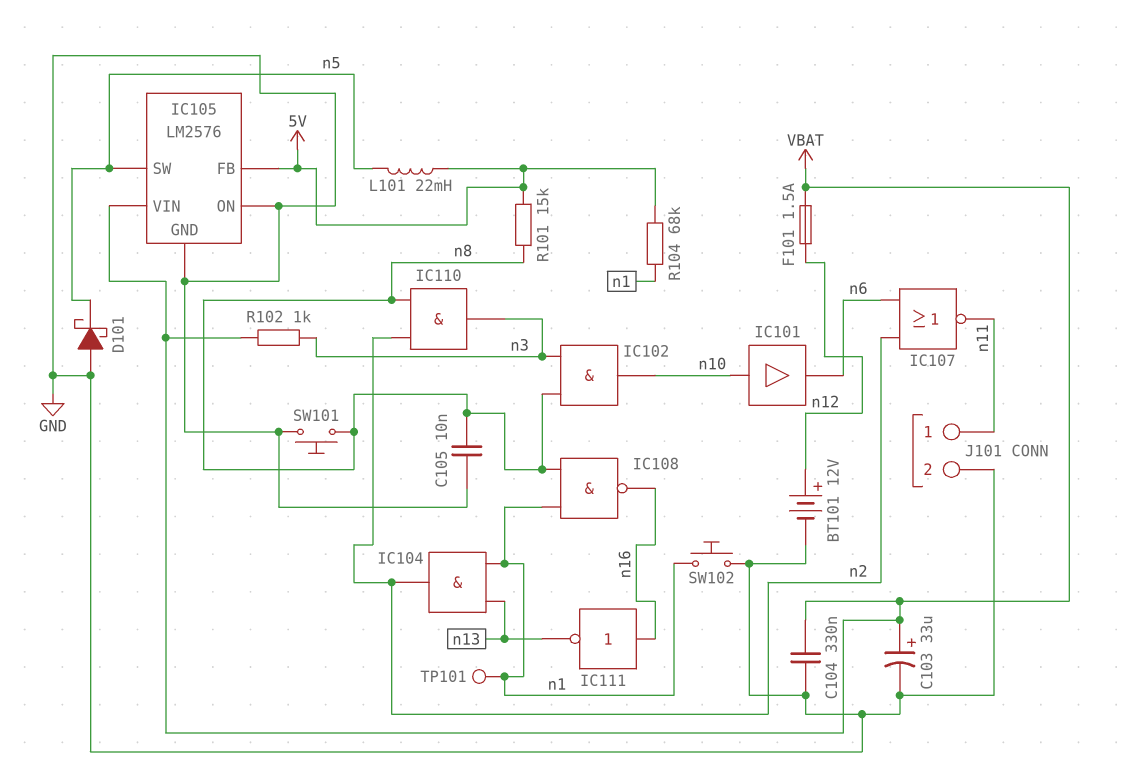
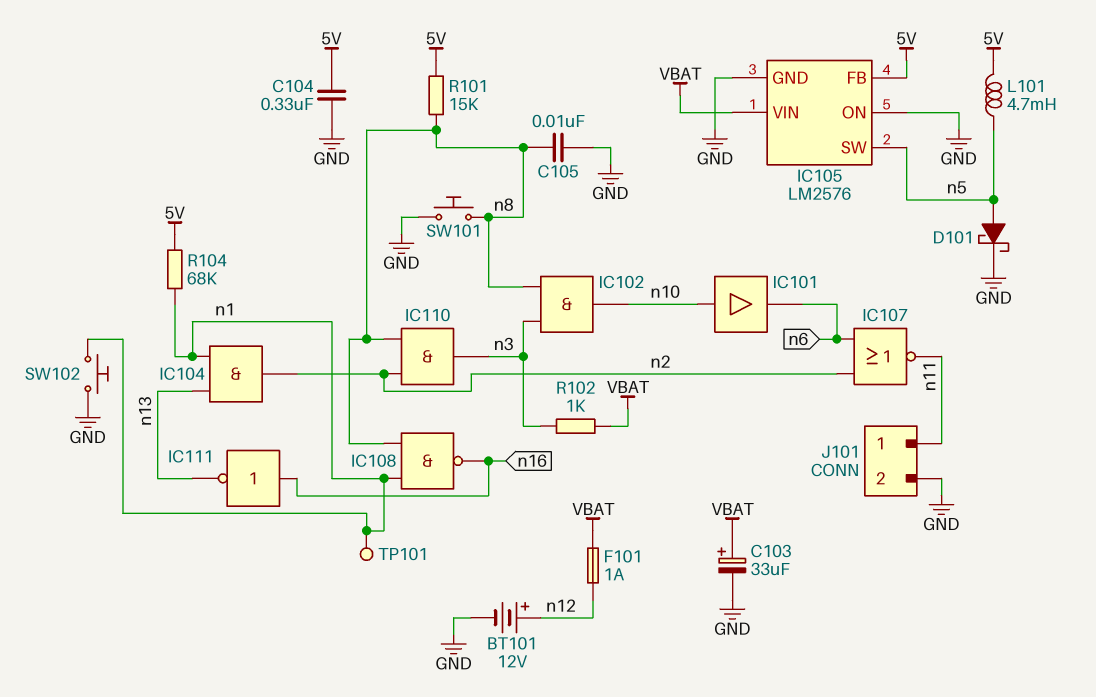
C104: 330nF (GND, VBAT) -> 330nF (5V, GND)
D101: schottky (A GND, K n5) -> schottky (A n5, K GND)
F101: 1.5A (VBAT, n12) -> 1A (VBAT, n12)
L101: 22mH (5V, n5) -> 4.7mH (5V, n5)

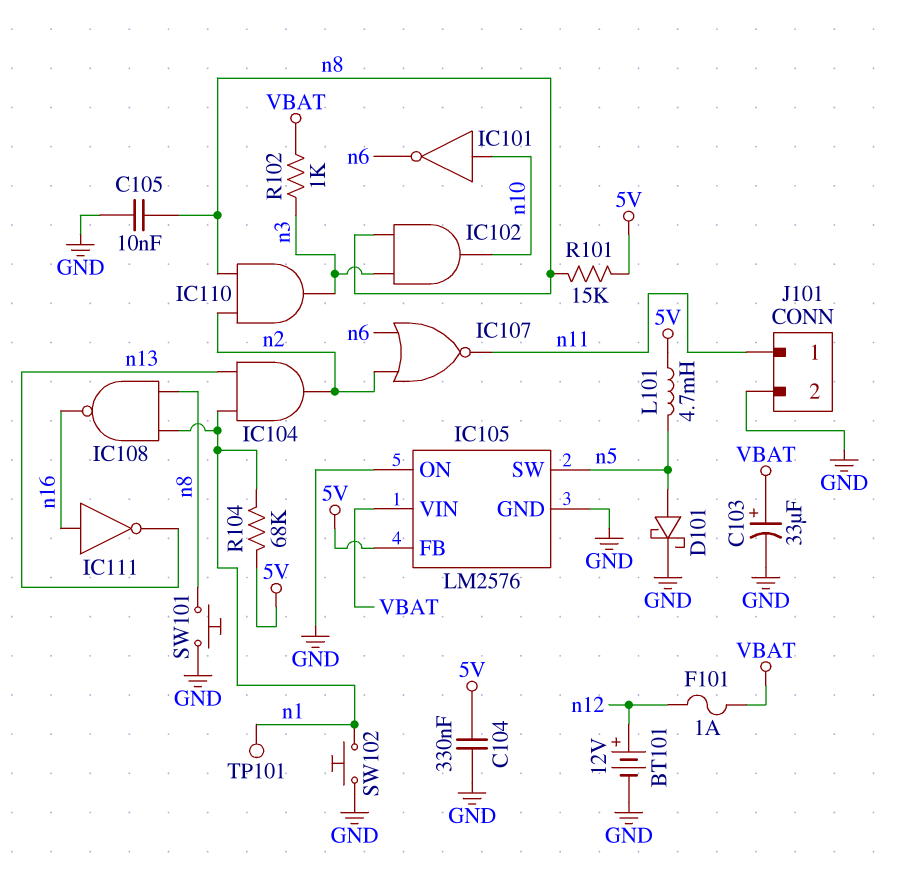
IC101: buffer (in n10, out n6) -> NOT (in n10, out n6)

